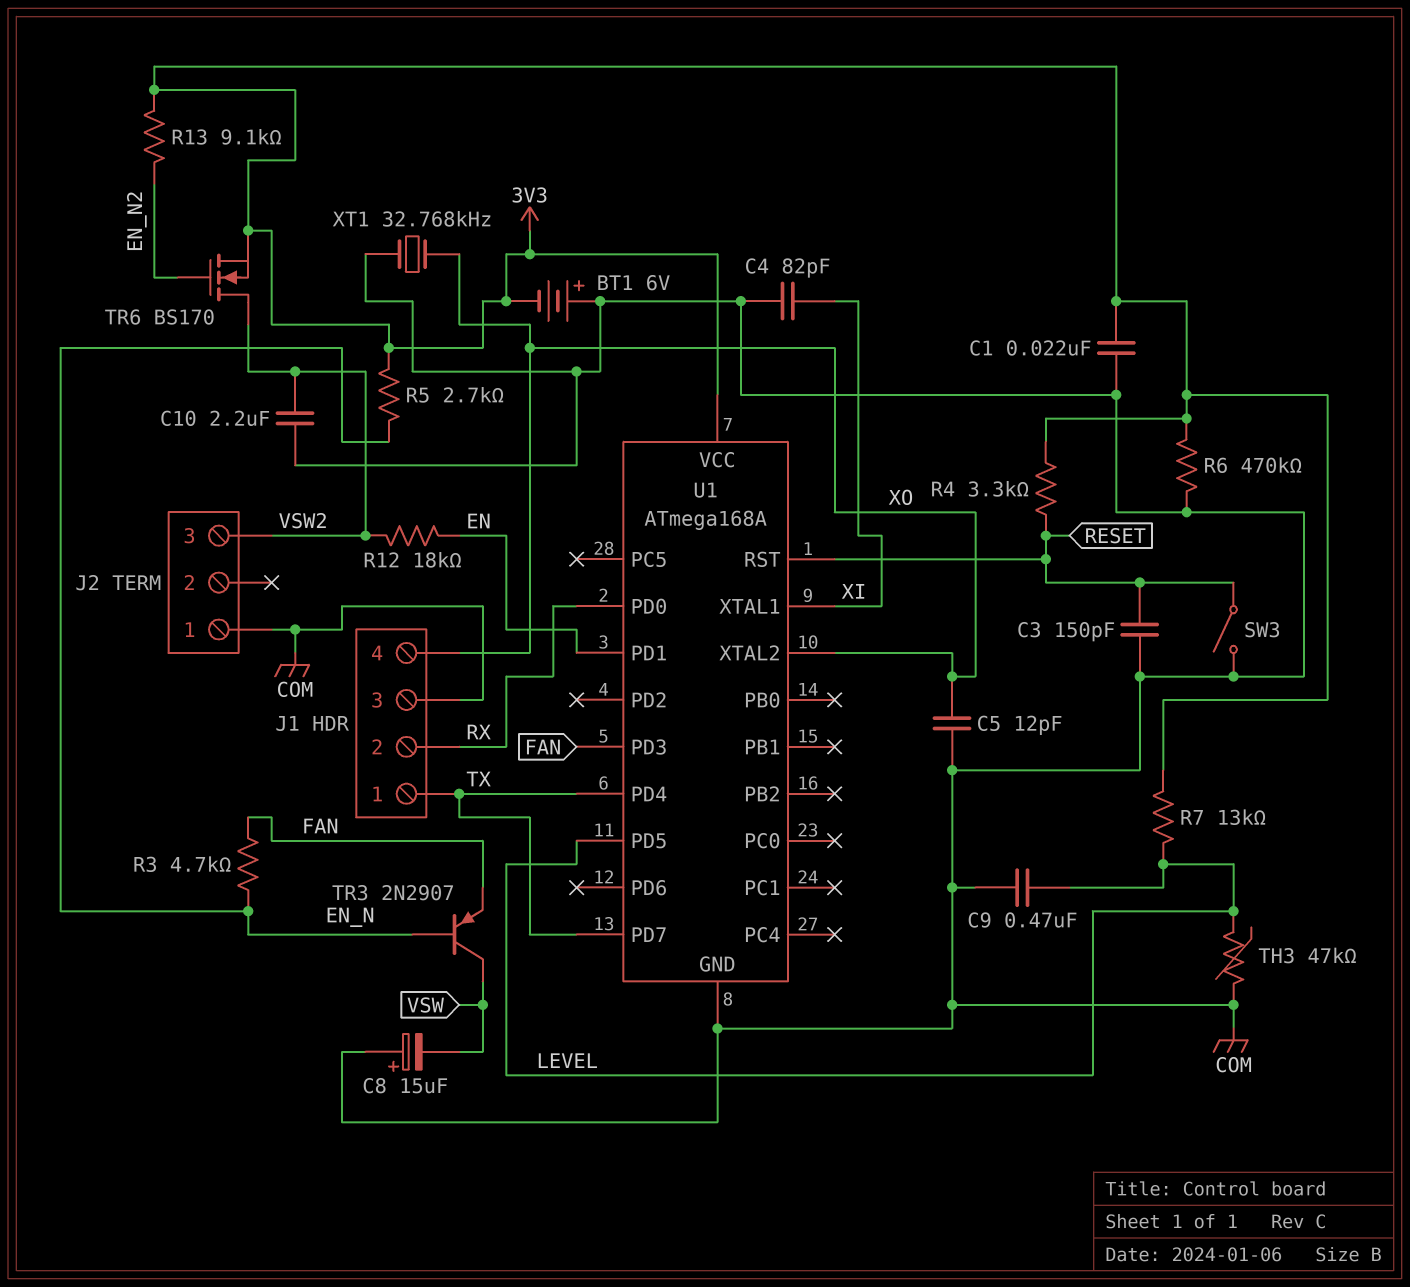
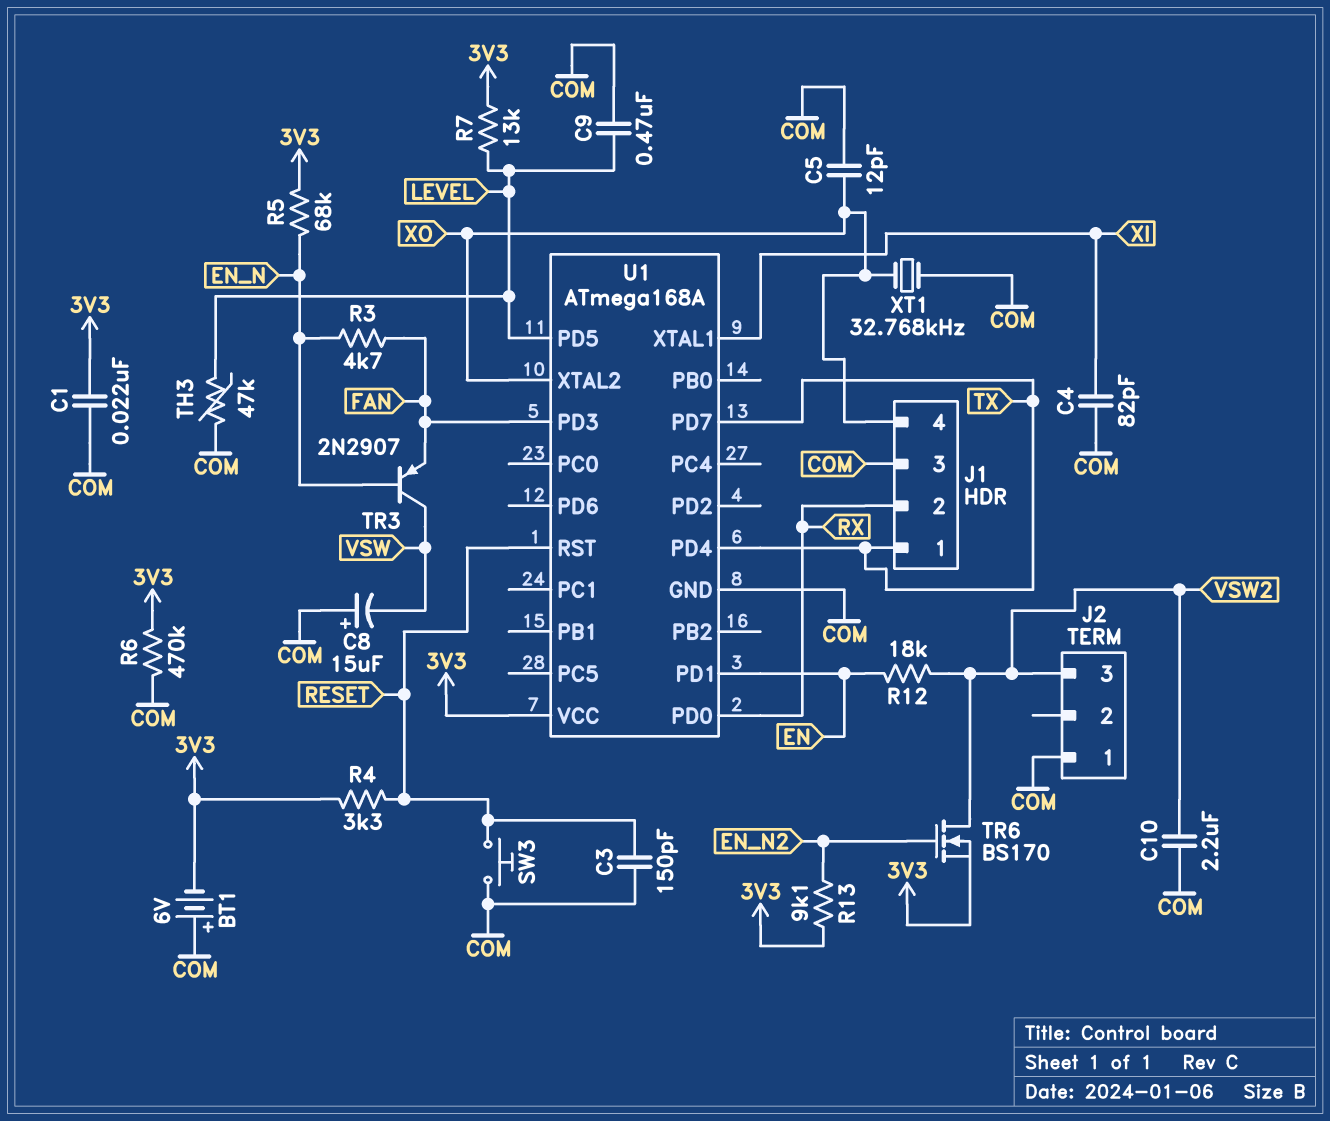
R5: 2.7k (3V3, EN_N) -> 68k (3V3, EN_N)
SW3: switch (COM, RESET) -> button (COM, RESET)

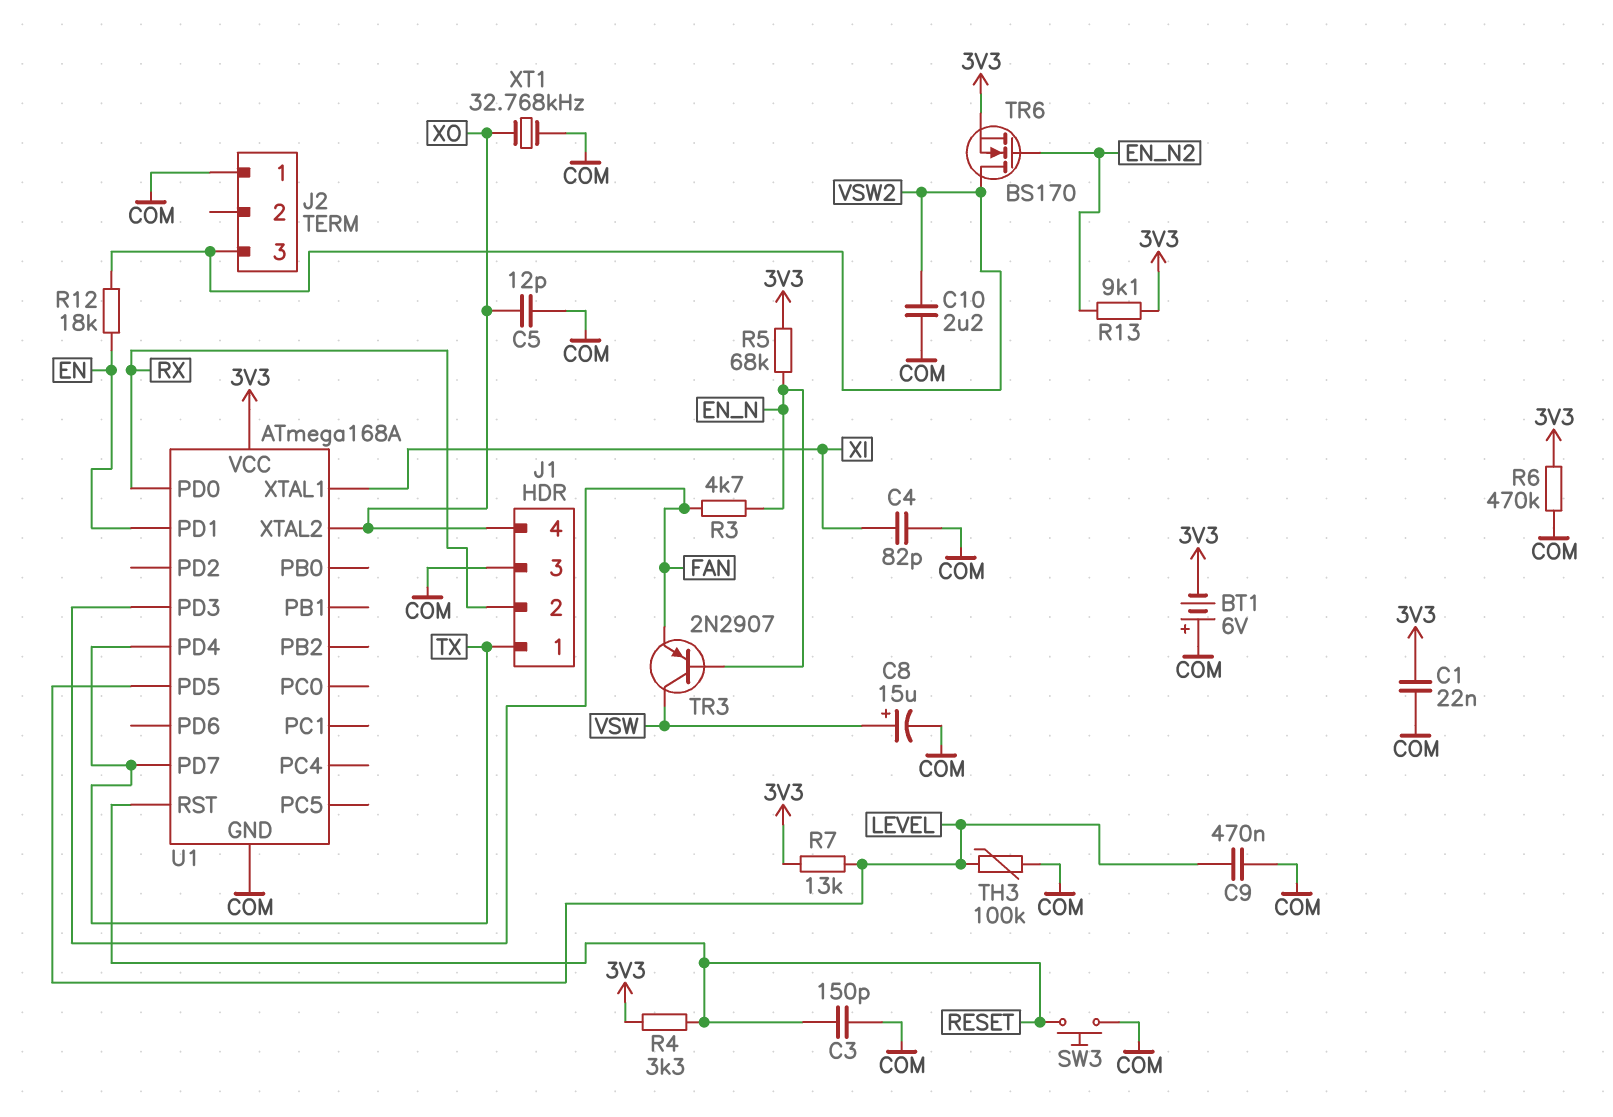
C8: 15uF (plus COM, minus VSW) -> 15uF (plus VSW, minus COM)
TH3: 47k (COM, LEVEL) -> 100k (COM, LEVEL)

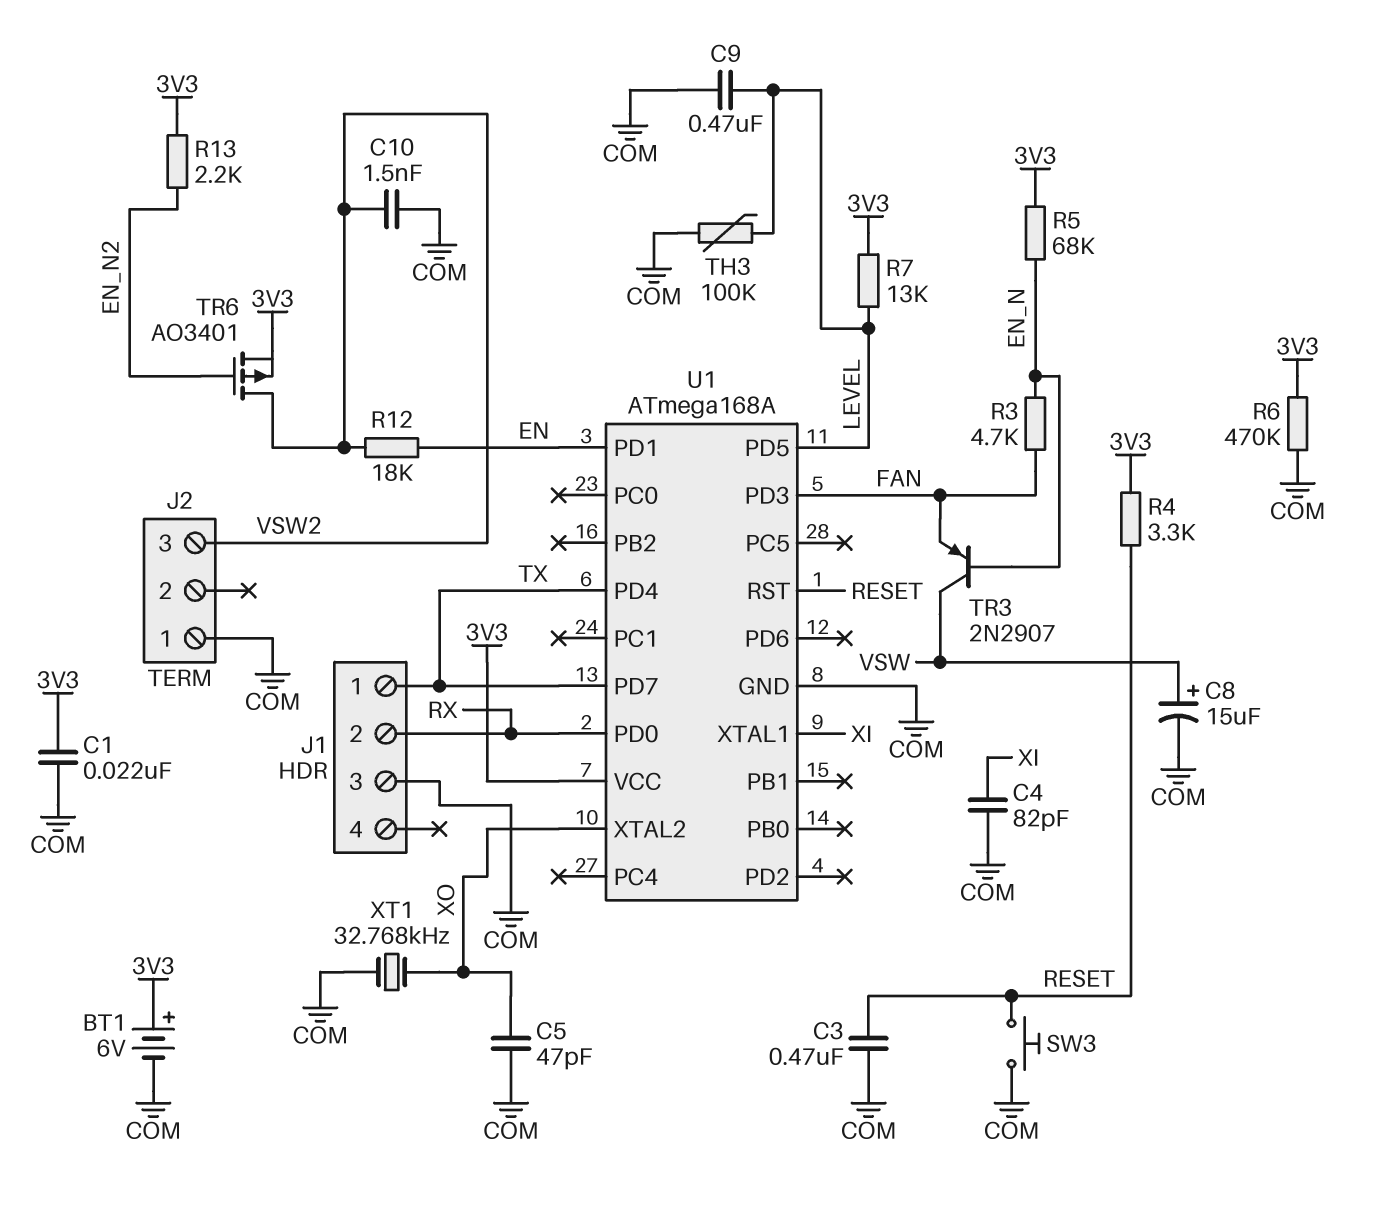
BT1: 6V (plus COM, minus 3V3) -> 6V (plus 3V3, minus COM)
C3: 150pF (COM, RESET) -> 470nF (COM, RESET)
C5: 12pF (COM, XO) -> 47pF (COM, XO)
C10: 2.2uF (COM, VSW2) -> 1.5nF (COM, VSW2)
J1 pin 4: XO -> none
R13: 9.1k (3V3, EN_N2) -> 2.2k (3V3, EN_N2)
TR6: NMOS BS170 (G EN_N2, D VSW2, S 3V3) -> PMOS AO3401 (G EN_N2, D VSW2, S 3V3)

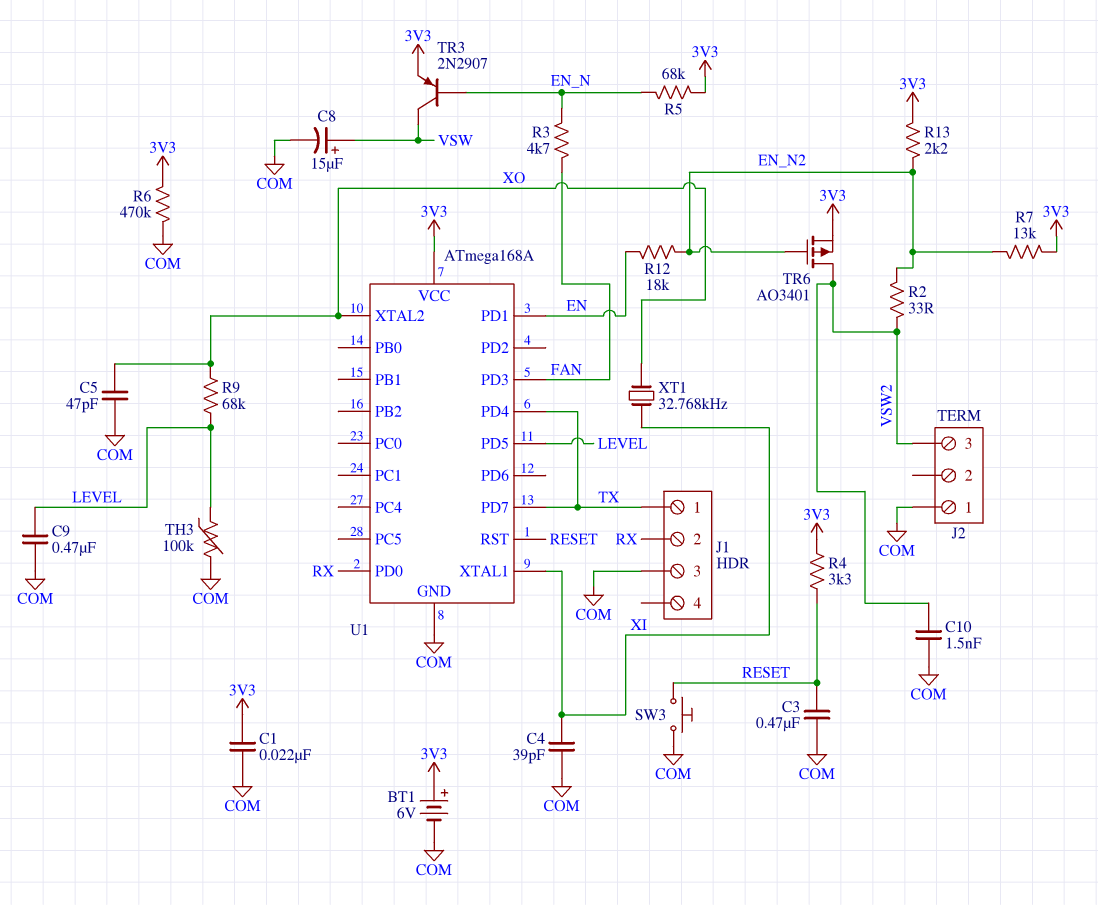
C4: 82pF (COM, XI) -> 39pF (COM, XI)
R2: none -> 33 (EN_N2, VSW2)
R7: 13k (3V3, LEVEL) -> 13k (3V3, EN_N2)
R9: none -> 68k (LEVEL, XO)
R12: 18k (EN, VSW2) -> 18k (EN, EN_N2)
TR3: PNP 2N2907 (B EN_N, C VSW, E FAN) -> PNP 2N2907 (B EN_N, C VSW, E 3V3)
XT1: 32.768kHz (COM, XO) -> 32.768kHz (XI, XO)

